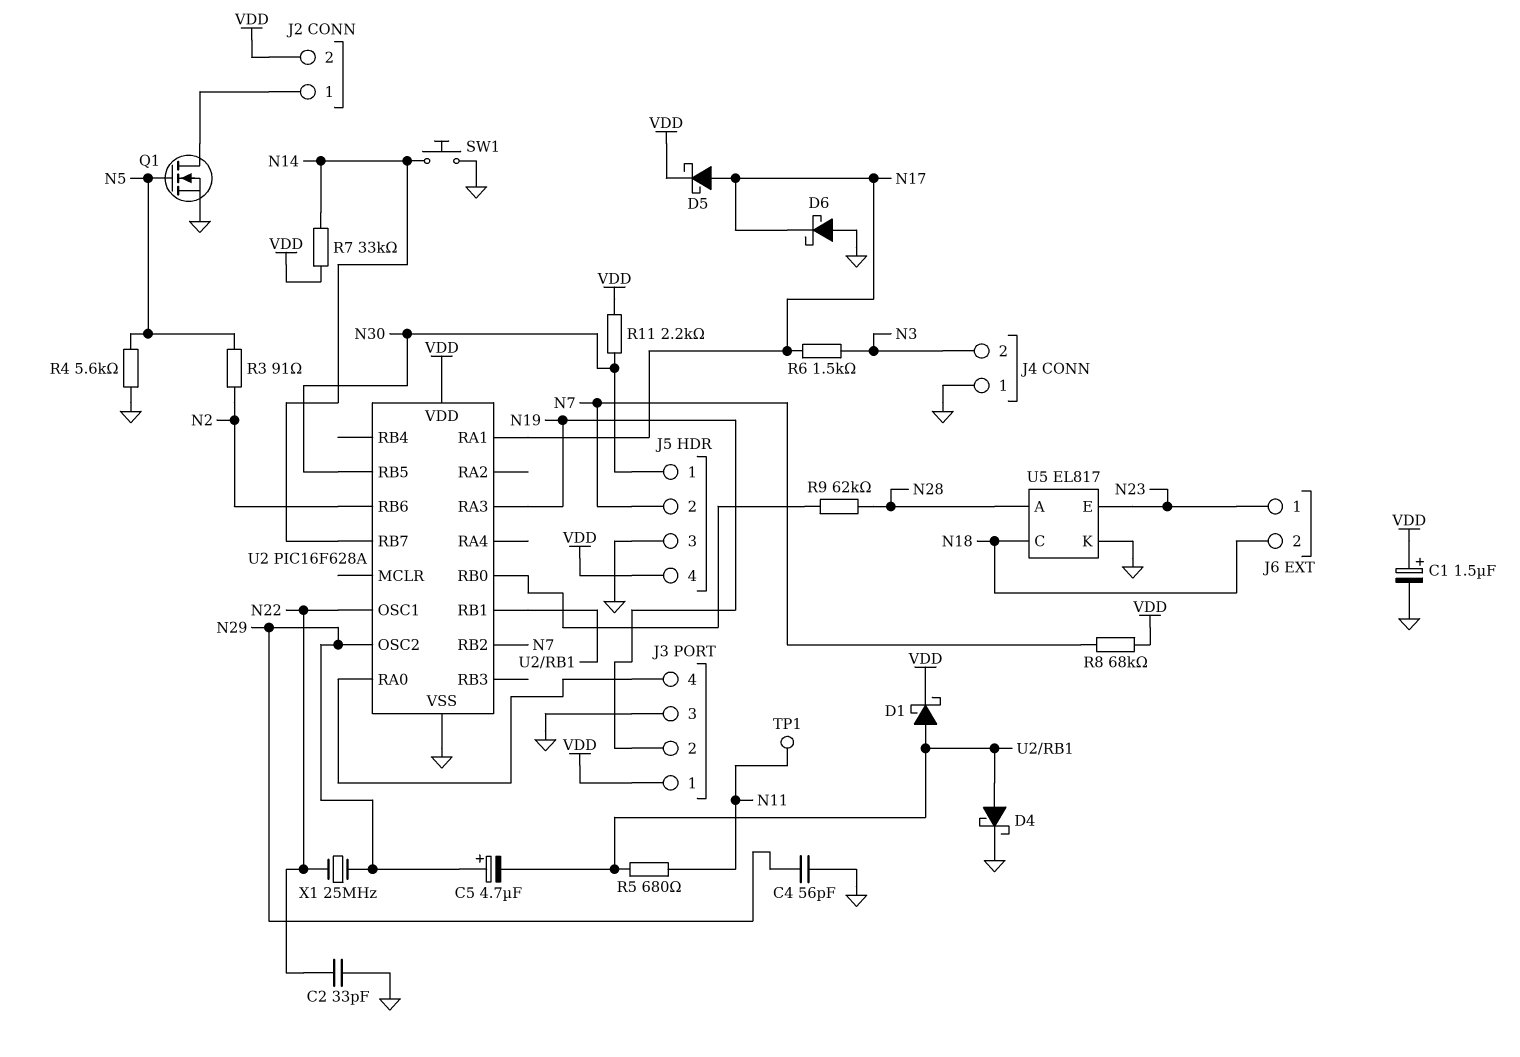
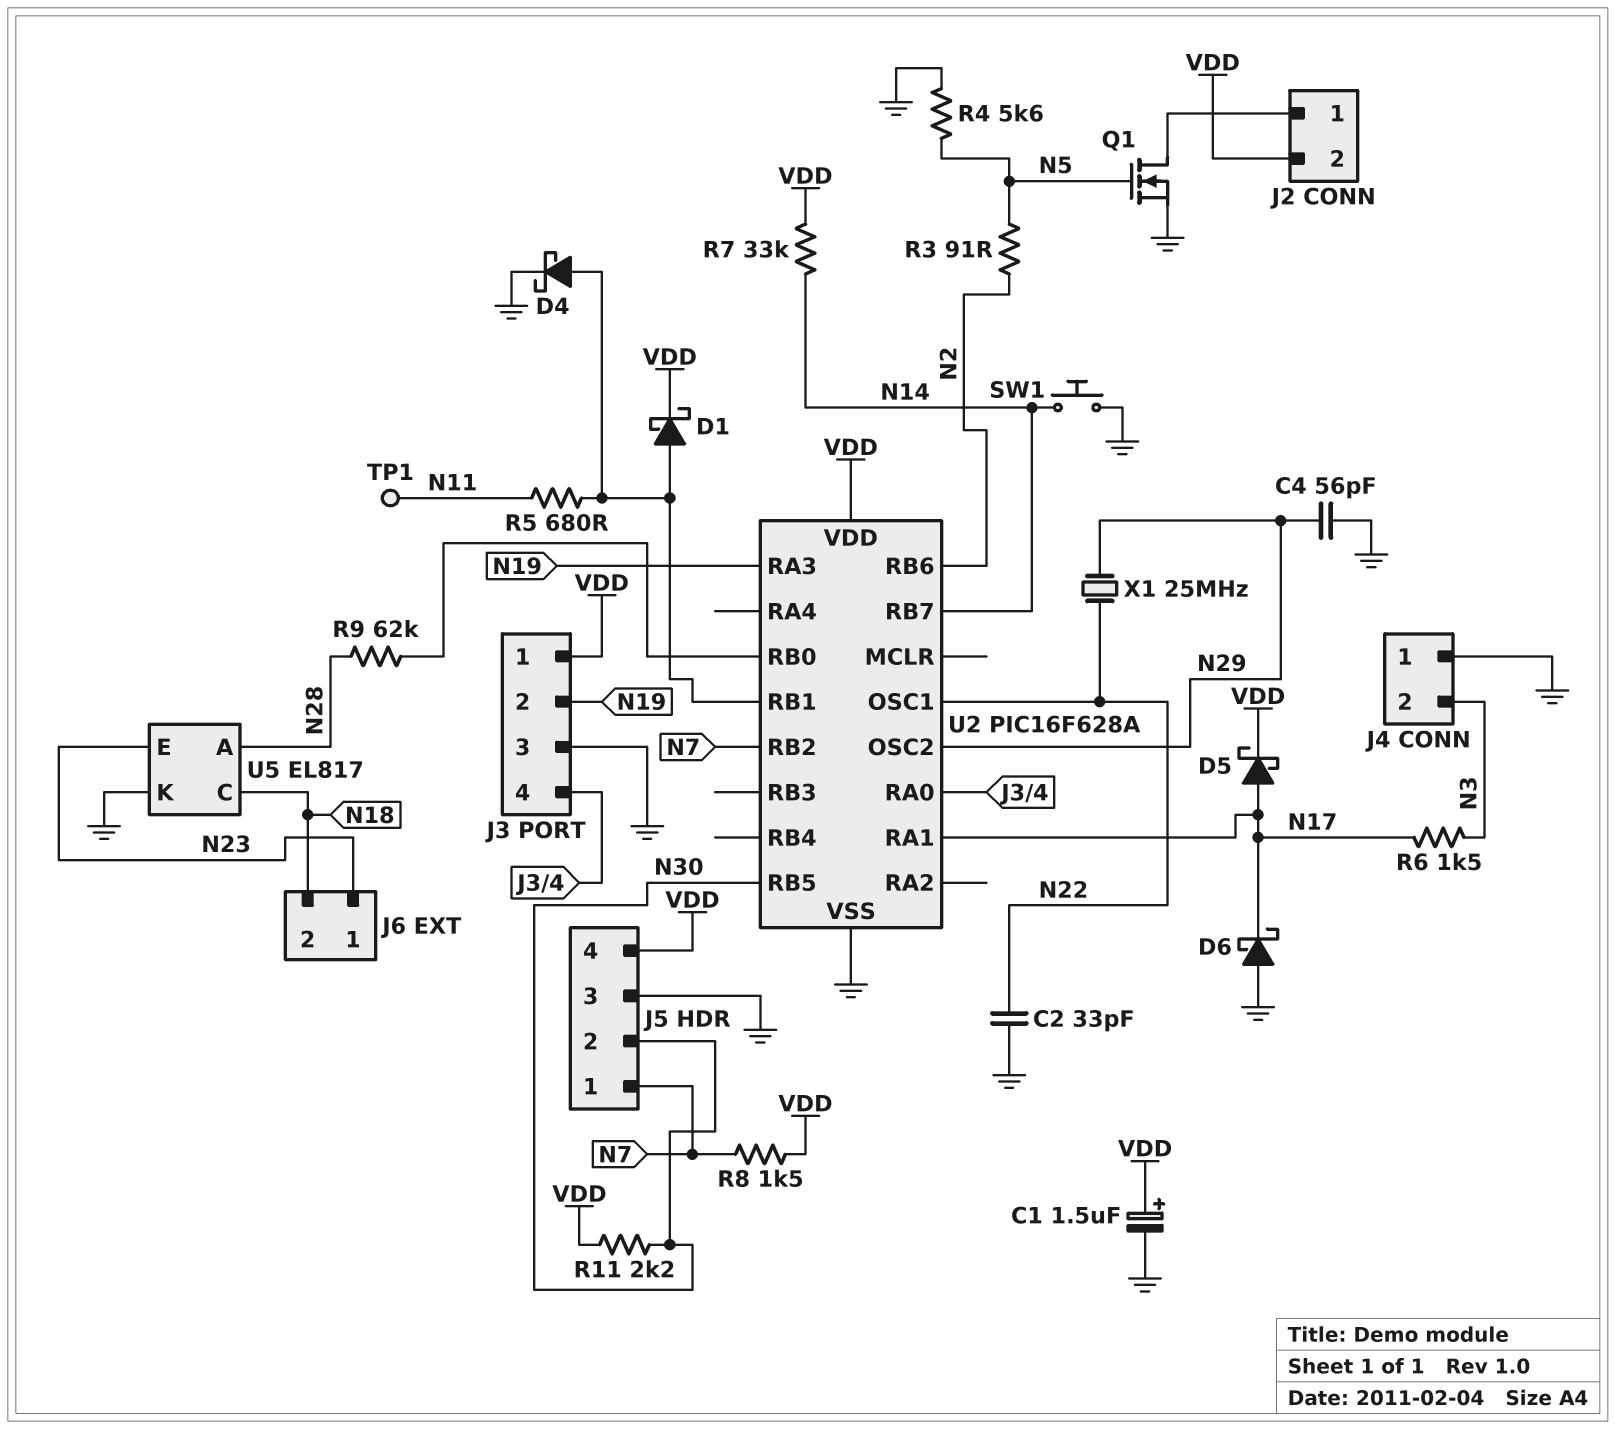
C5: 4.7uF (plus N29, minus U2/RB1) -> none
J5 pin 1: N30 -> N7
J5 pin 2: N7 -> N30
R8: 68k (N7, VDD) -> 1.5k (N7, VDD)

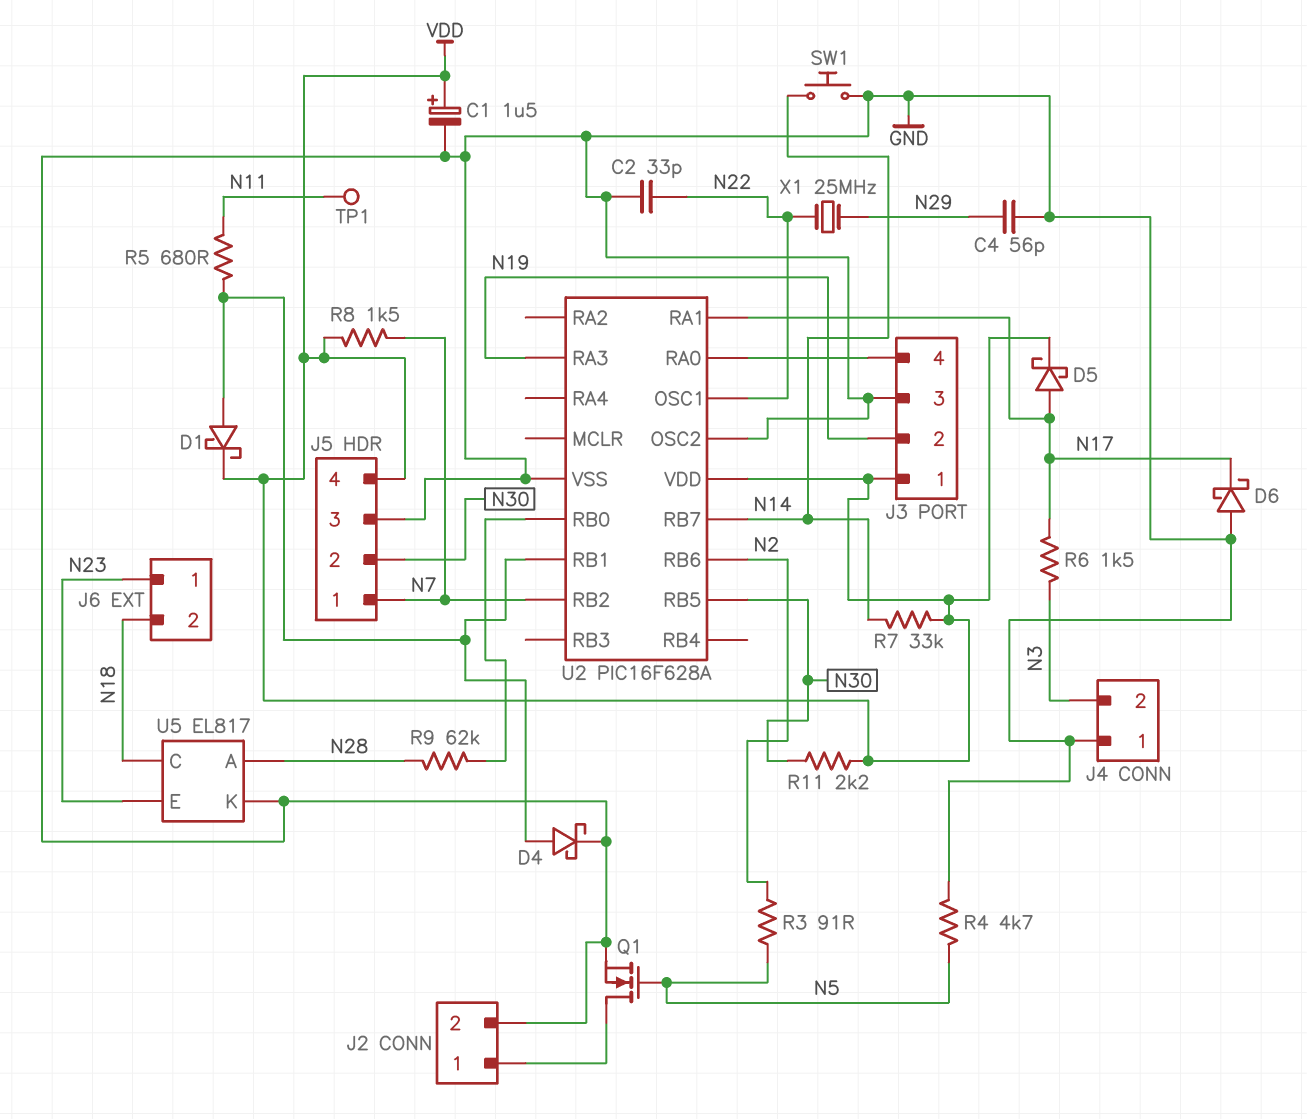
J2 pin 2: VDD -> GND
R4: 5.6k (GND, N5) -> 4.7k (GND, N5)
U2 pin OSC2: N29 -> GND

